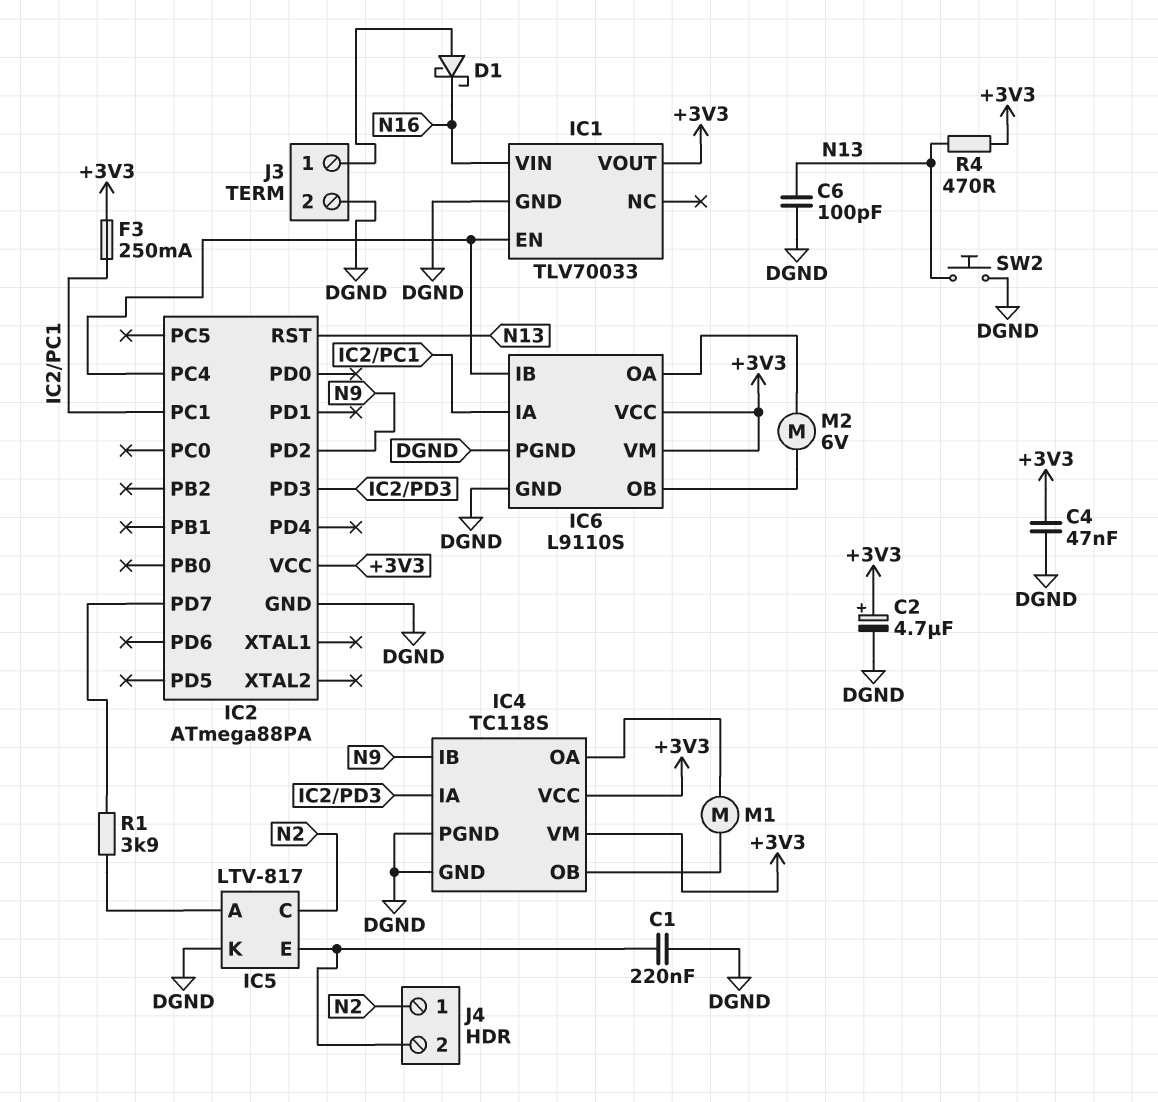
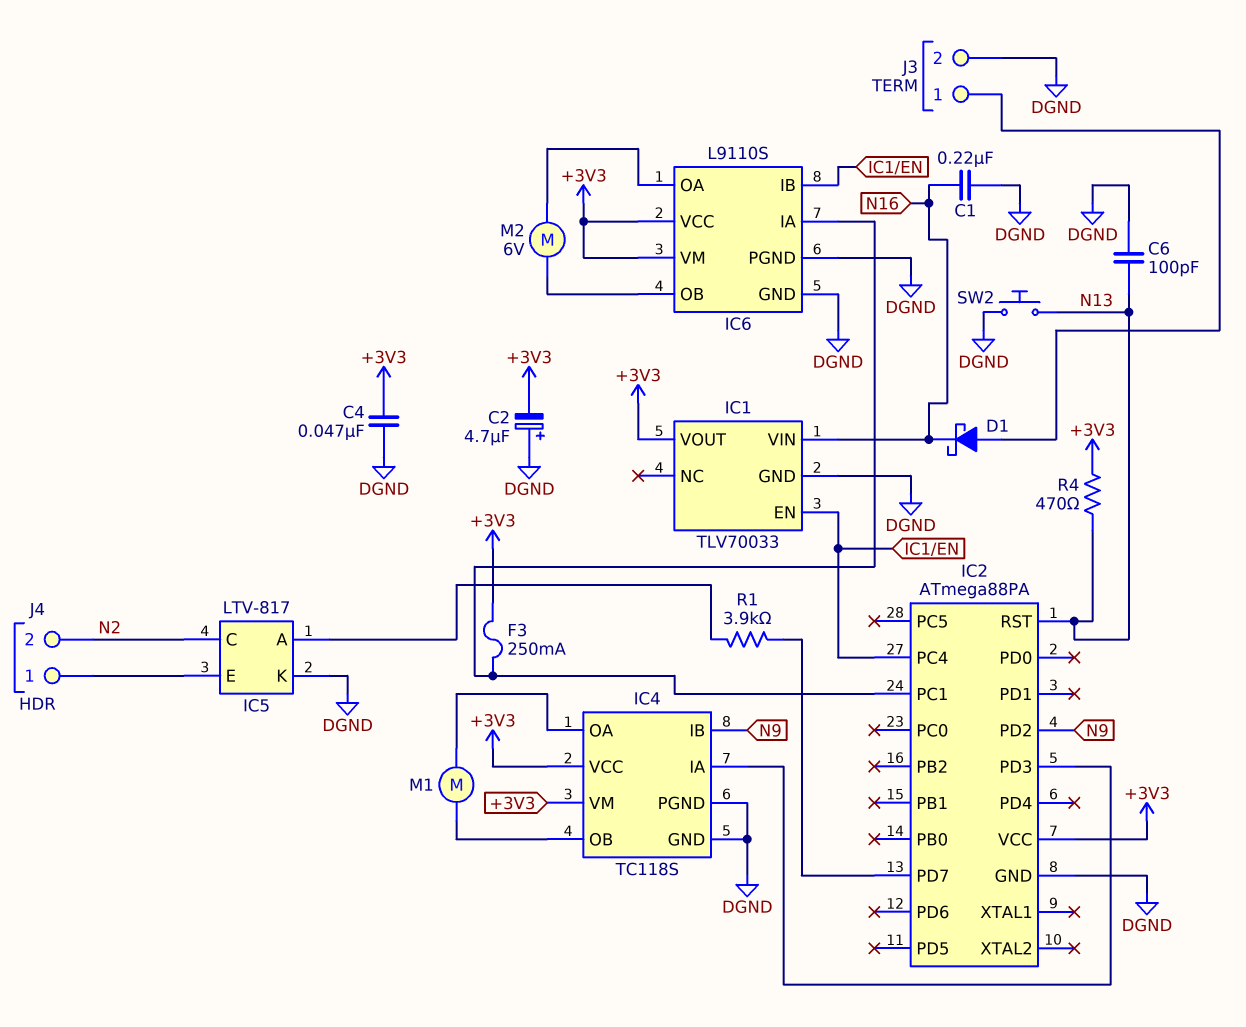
C1: 220nF (DGND, IC5/E) -> 220nF (DGND, N16)
C2: 4.7uF (plus +3V3, minus DGND) -> 4.7uF (plus DGND, minus +3V3)
J4 pin 1: N2 -> IC5/E
J4 pin 2: IC5/E -> N2

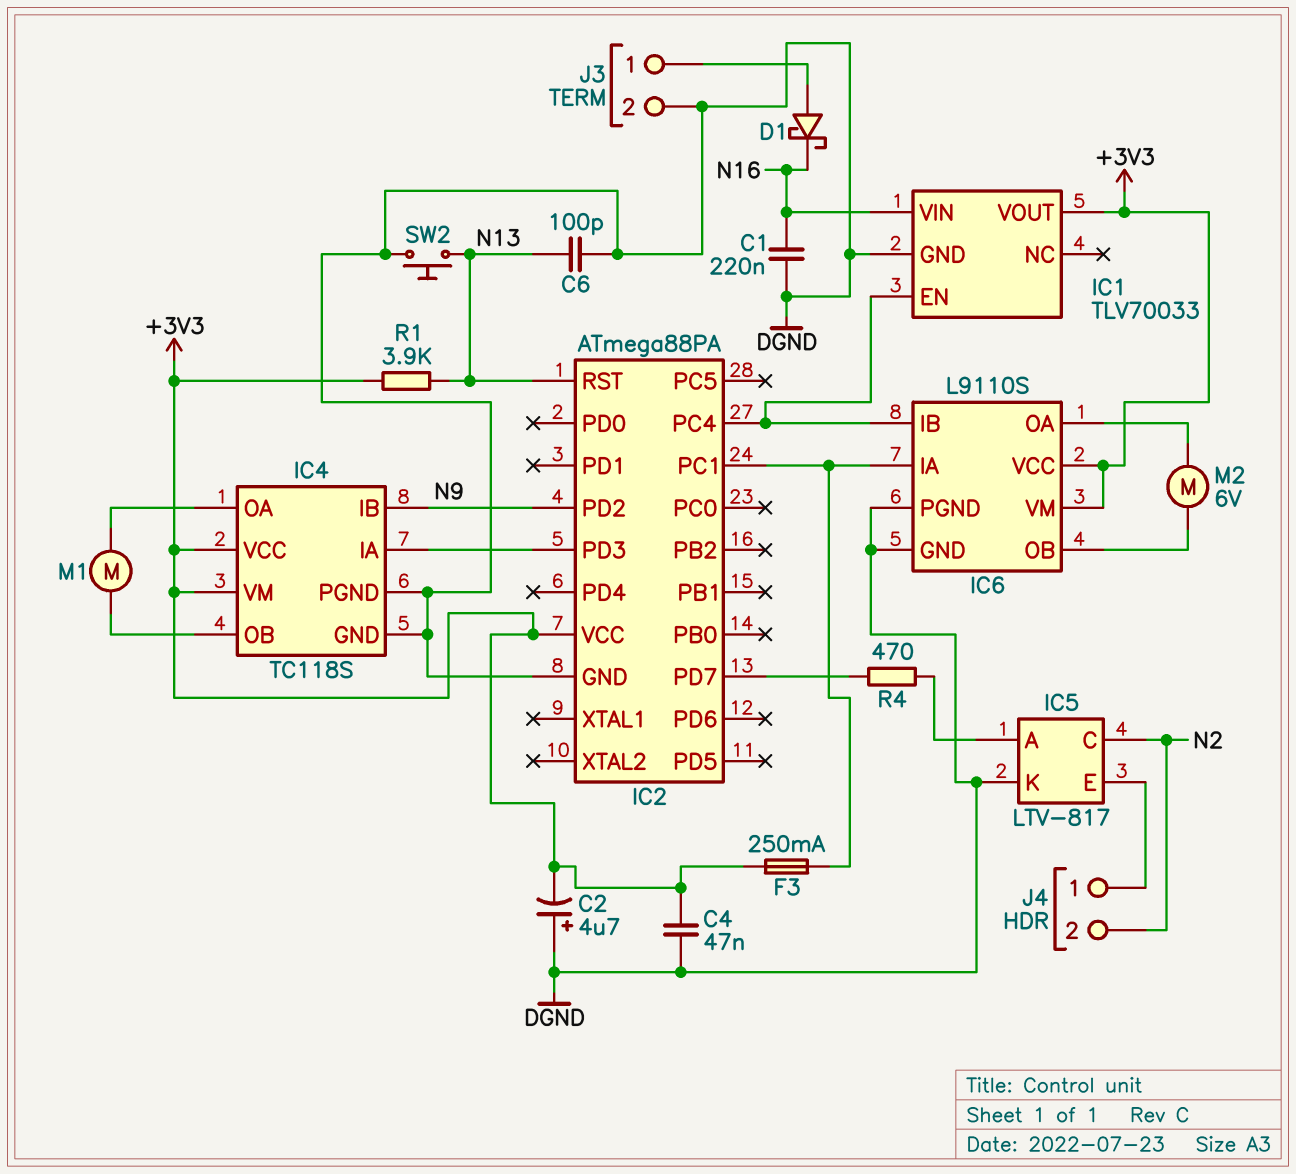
R1: 3.9k (IC2/PD7, IC5/A) -> 3.9k (+3V3, N13)
R4: 470 (+3V3, N13) -> 470 (IC2/PD7, IC5/A)

